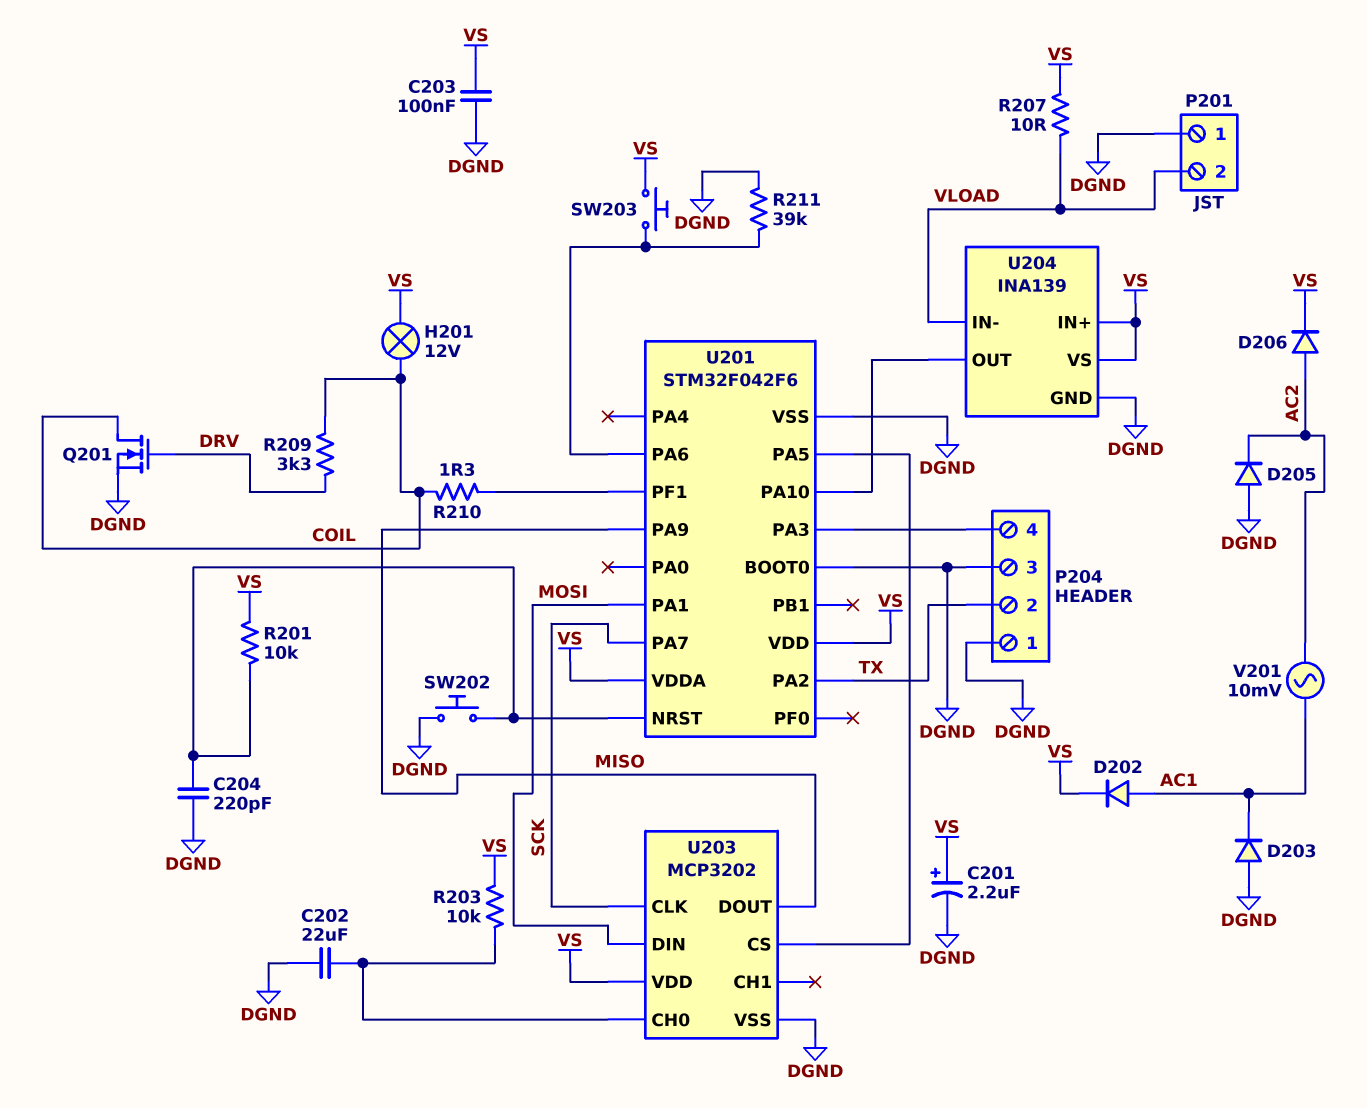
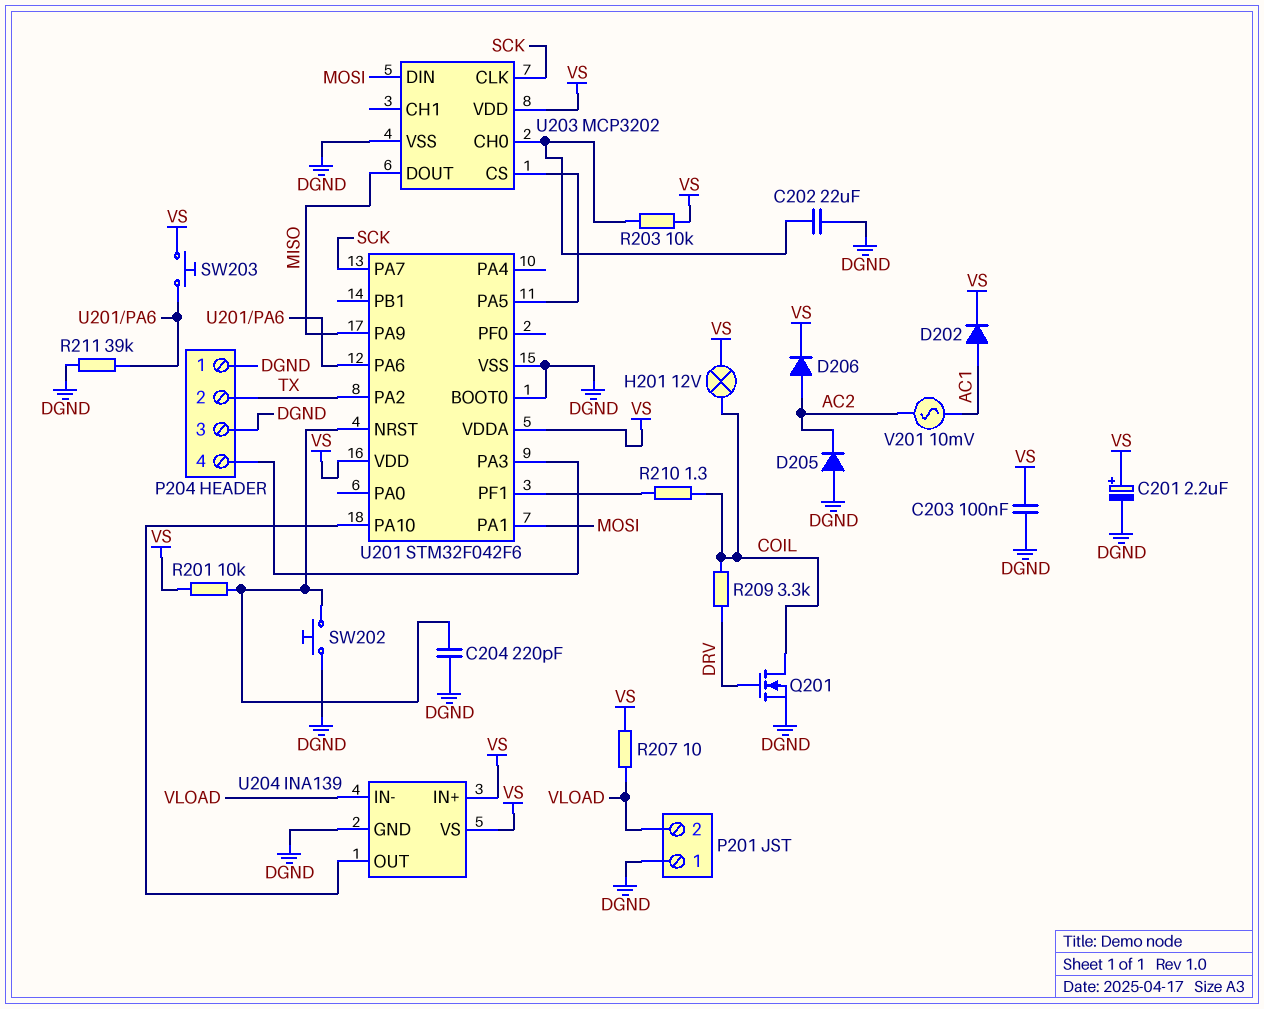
D203: diode (A DGND, K AC1) -> none

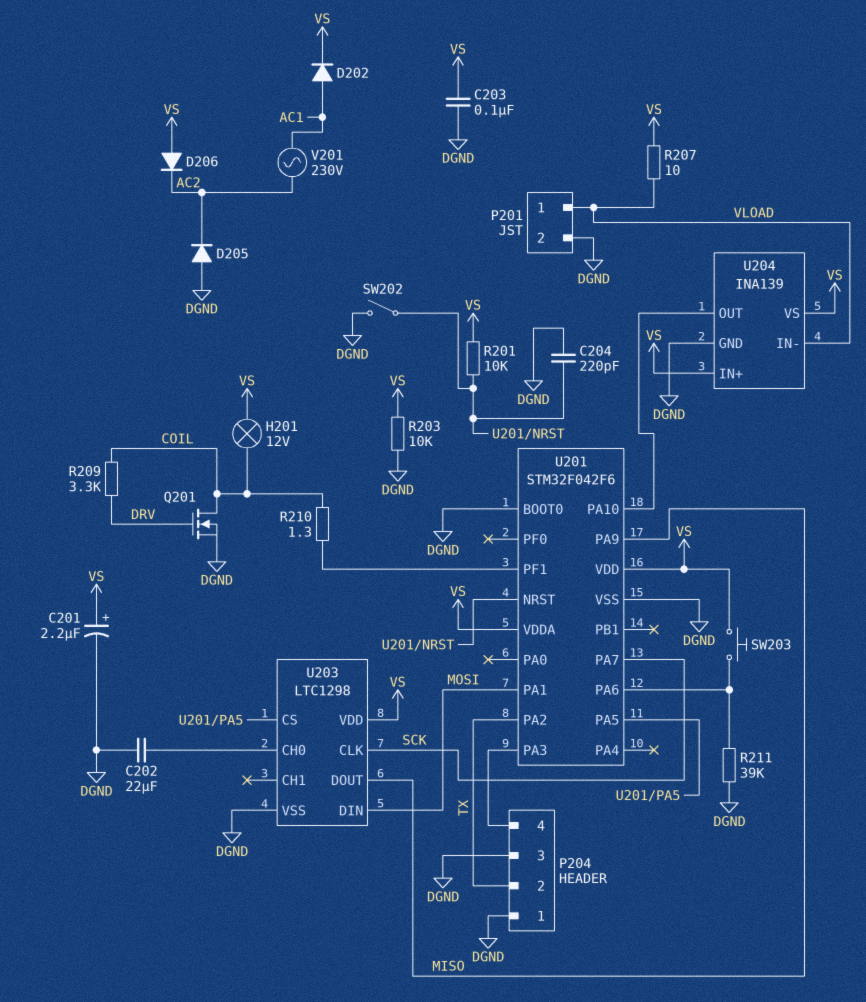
D206: diode (A AC2, K VS) -> diode (A VS, K AC2)
P201 pin 1: DGND -> VLOAD
P201 pin 2: VLOAD -> DGND
R203: 10k (U203/CH0, VS) -> 10k (DGND, VS)
SW202: button (DGND, U201/NRST) -> switch (DGND, U201/NRST)
U203: MCP3202 -> LTC1298
V201: AC 10mV (AC1, AC2) -> AC 230V (AC1, AC2)

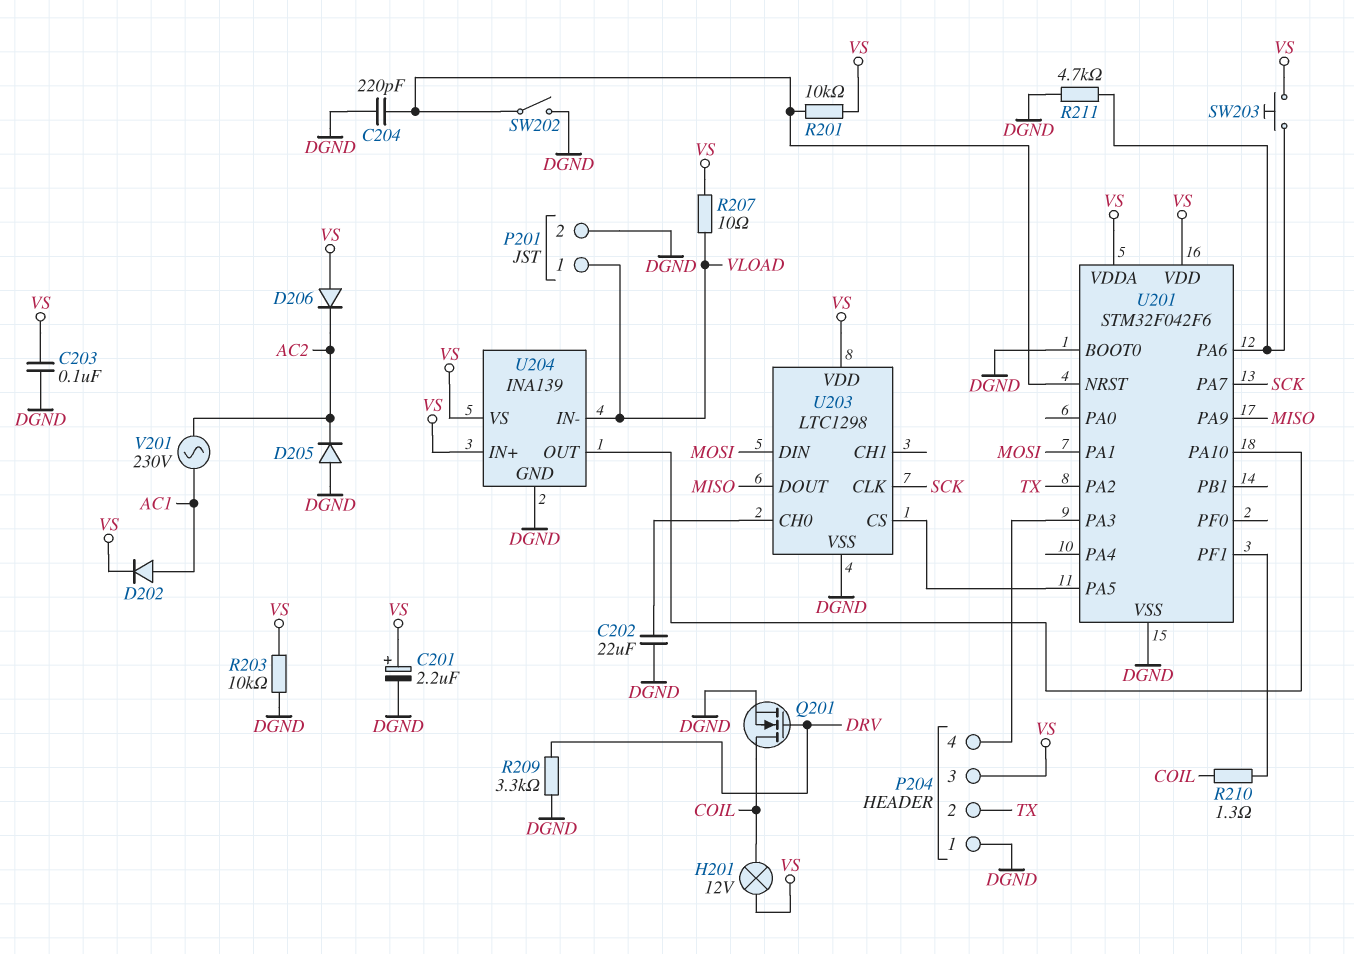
P204 pin 3: DGND -> VS
R209: 3.3k (COIL, DRV) -> 3.3k (DGND, DRV)
R211: 39k (DGND, U201/PA6) -> 4.7k (DGND, U201/PA6)

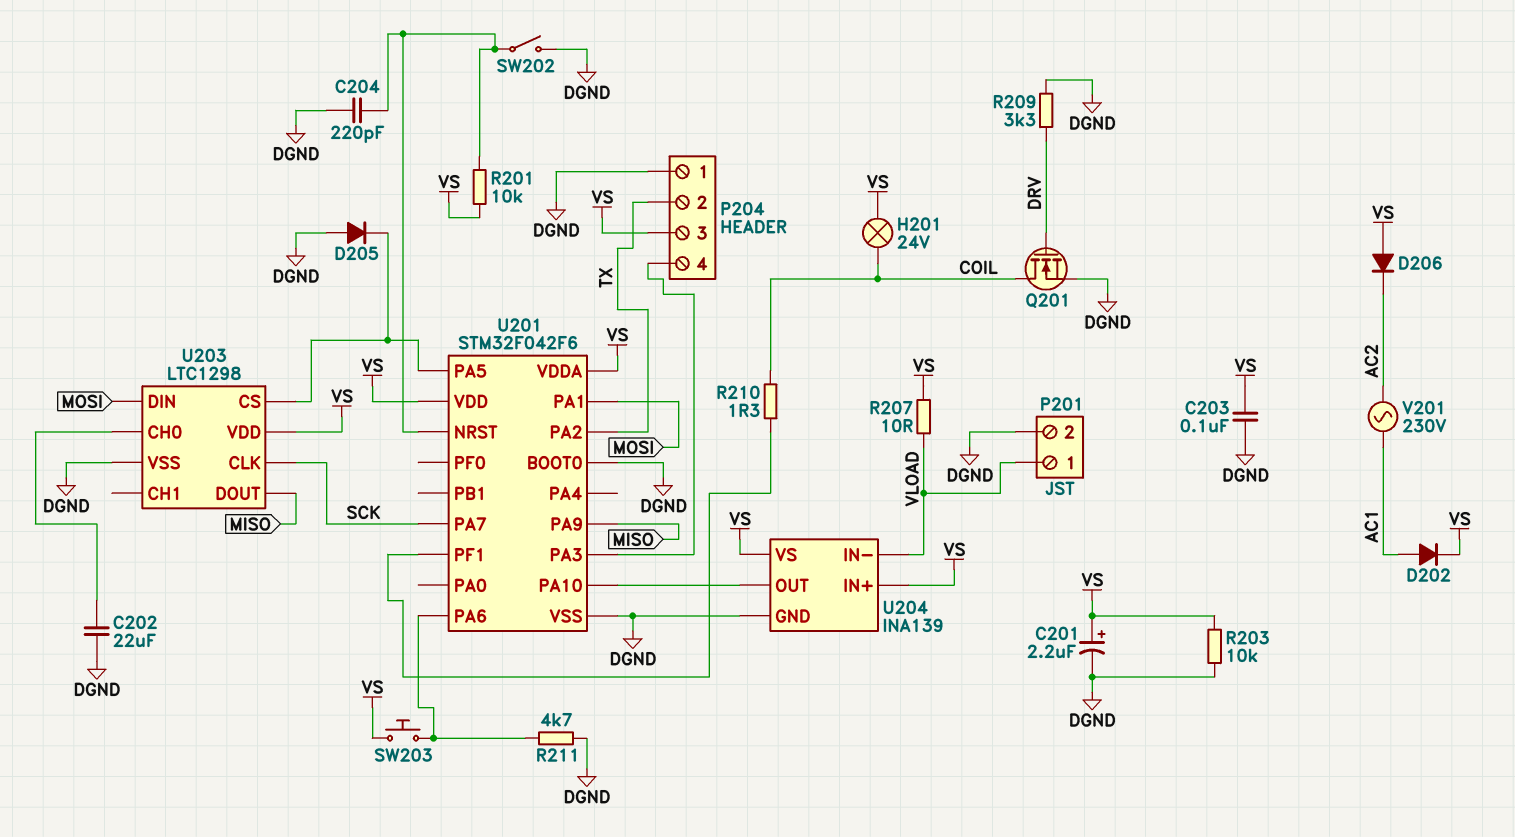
D205: diode (A DGND, K AC2) -> diode (A DGND, K U201/PA5)
H201: lamp 12V (COIL, VS) -> lamp 24V (COIL, VS)

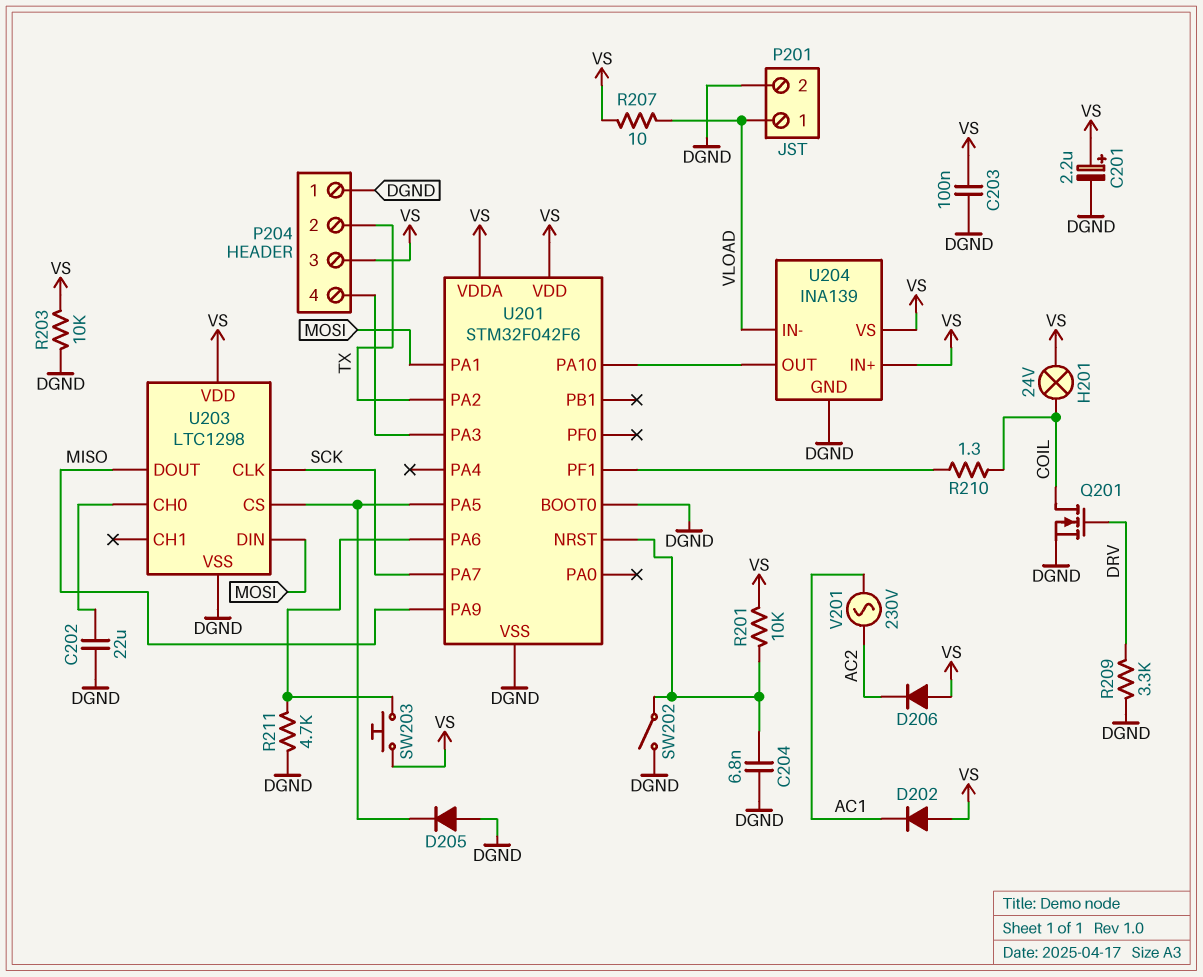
C204: 220pF (DGND, U201/NRST) -> 6.8nF (DGND, U201/NRST)
D202: diode (A AC1, K VS) -> diode (A VS, K AC1)

